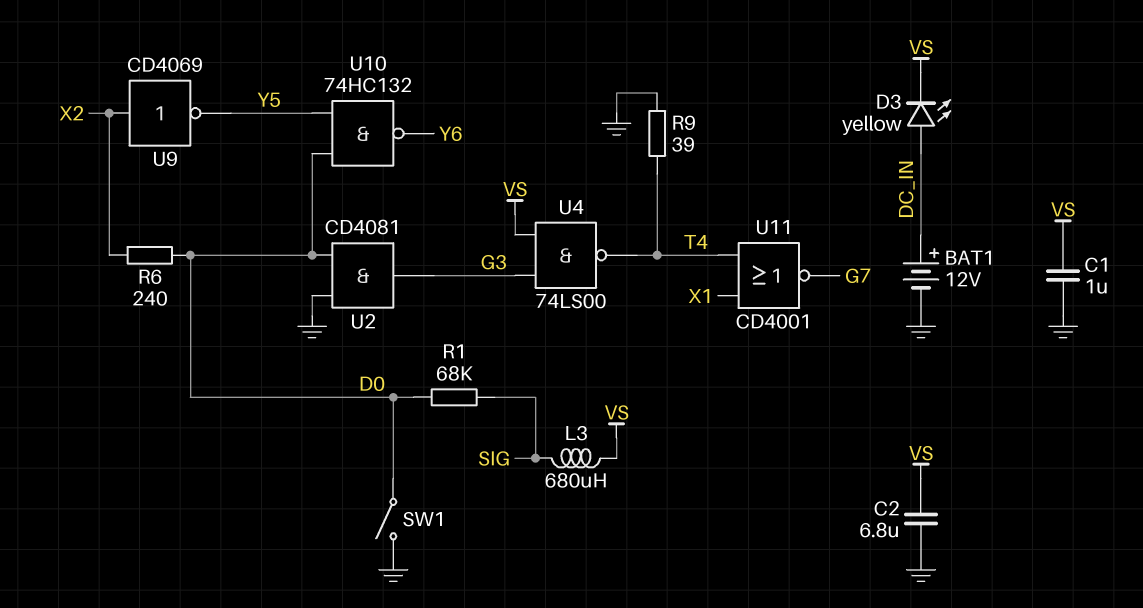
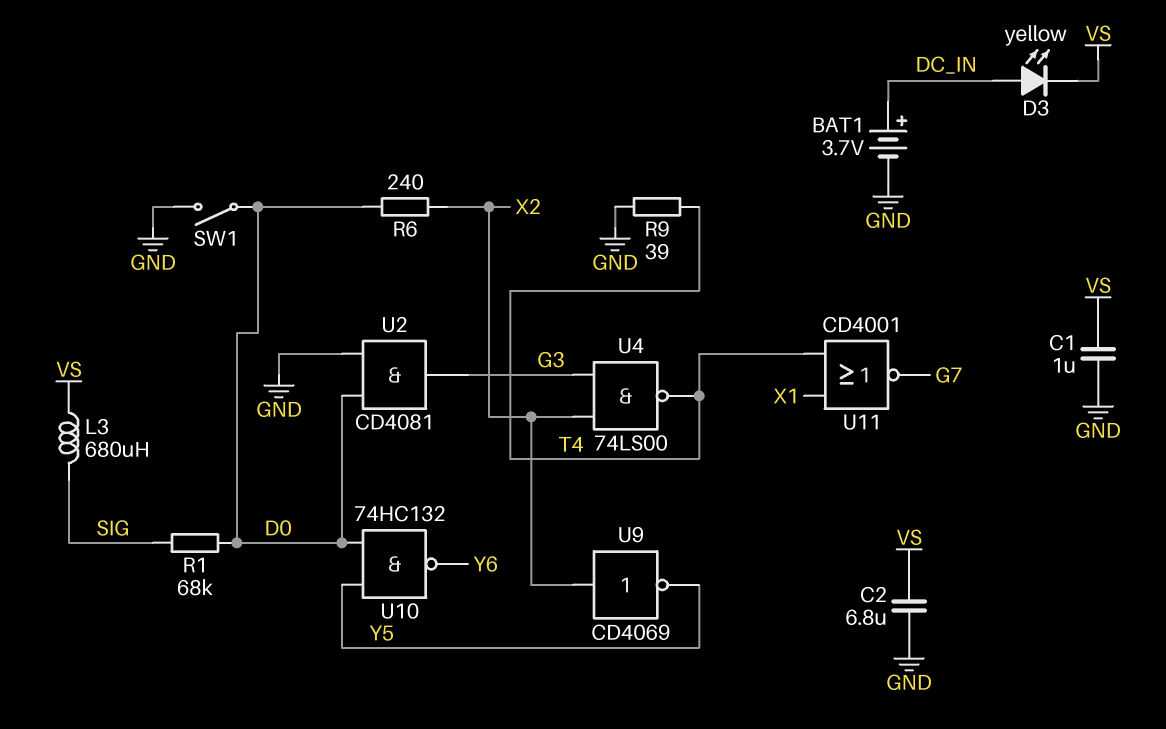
BAT1: 12V (plus DC_IN, minus GND) -> 3.7V (plus DC_IN, minus GND)
U4: NAND 74LS00 (in G3, in VS, out T4) -> NAND 74LS00 (in G3, in X2, out T4)

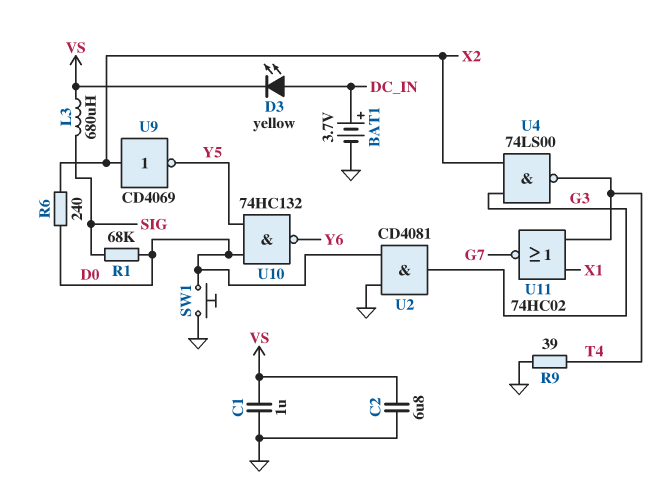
SW1: switch (D0, GND) -> button (D0, GND)
U11: NOR CD4001 (in T4, in X1, out G7) -> NOR 74HC02 (in T4, in X1, out G7)

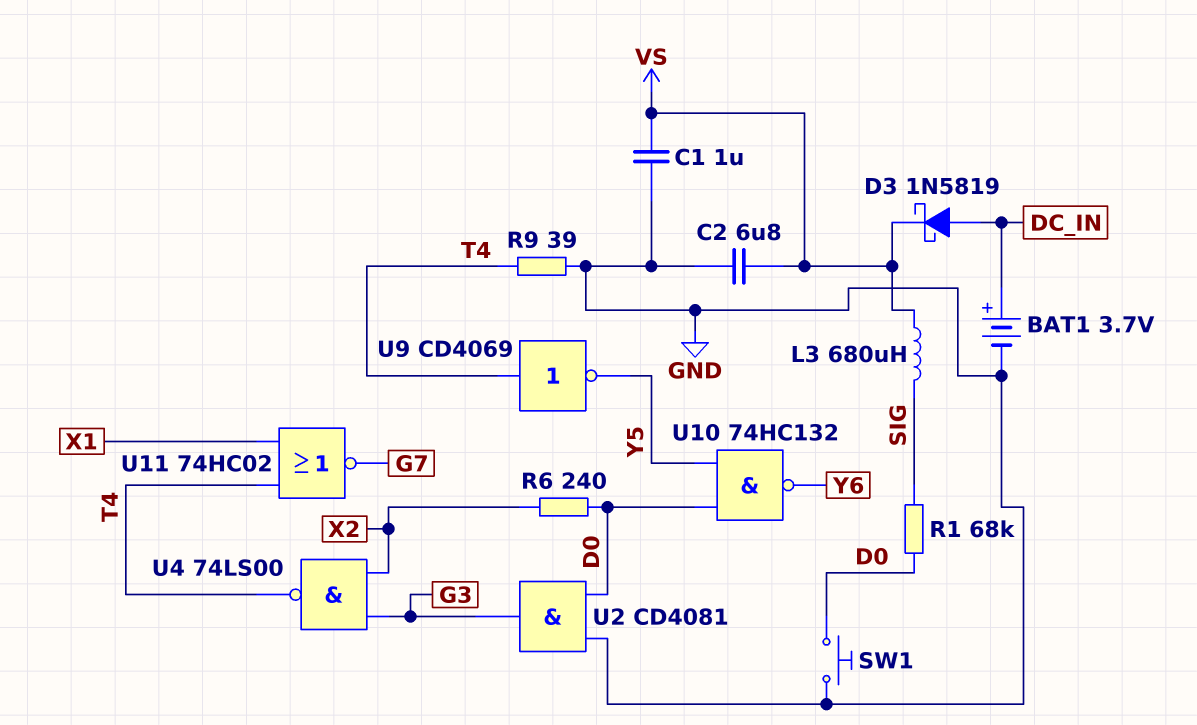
D3: LED yellow (A DC_IN, K VS) -> schottky 1N5819 (A DC_IN, K VS)
U9: NOT CD4069 (in X2, out Y5) -> NOT CD4069 (in T4, out Y5)

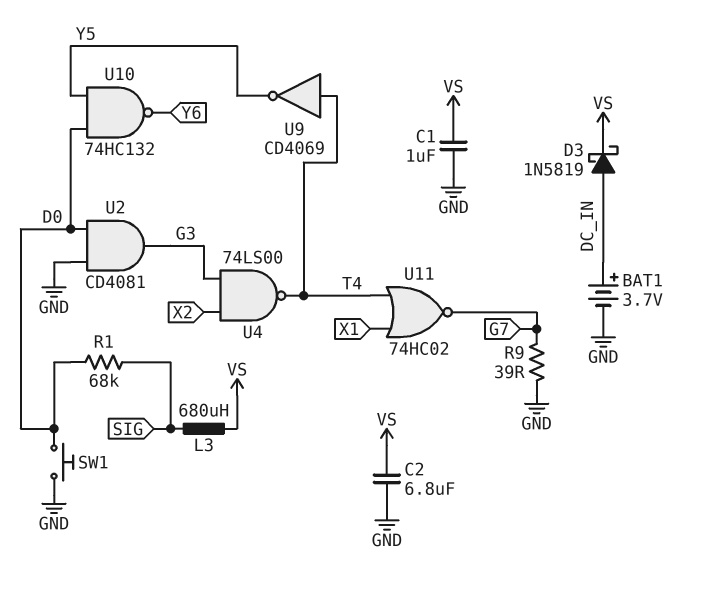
R6: 240 (D0, X2) -> none
R9: 39 (GND, T4) -> 39 (G7, GND)

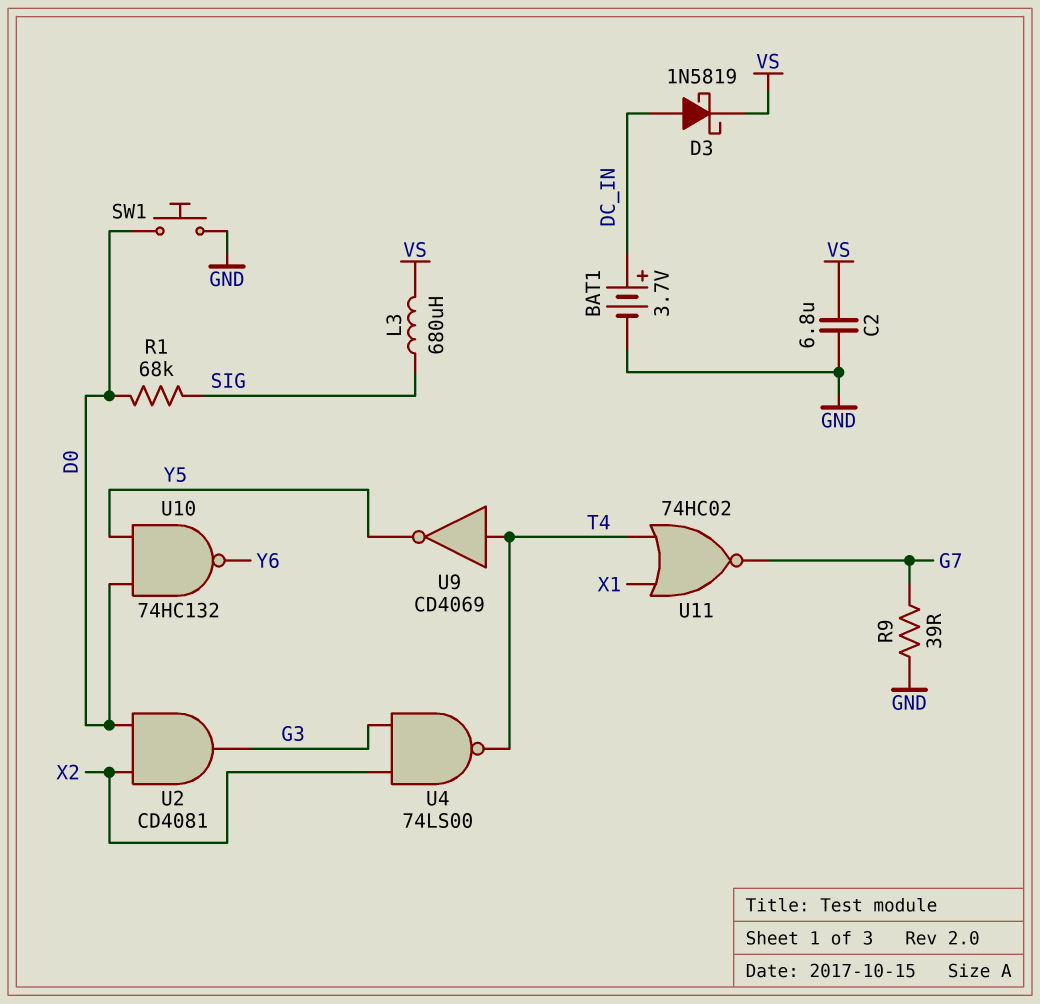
C1: 1uF (GND, VS) -> none
U2: AND CD4081 (in D0, in GND, out G3) -> AND CD4081 (in D0, in X2, out G3)

